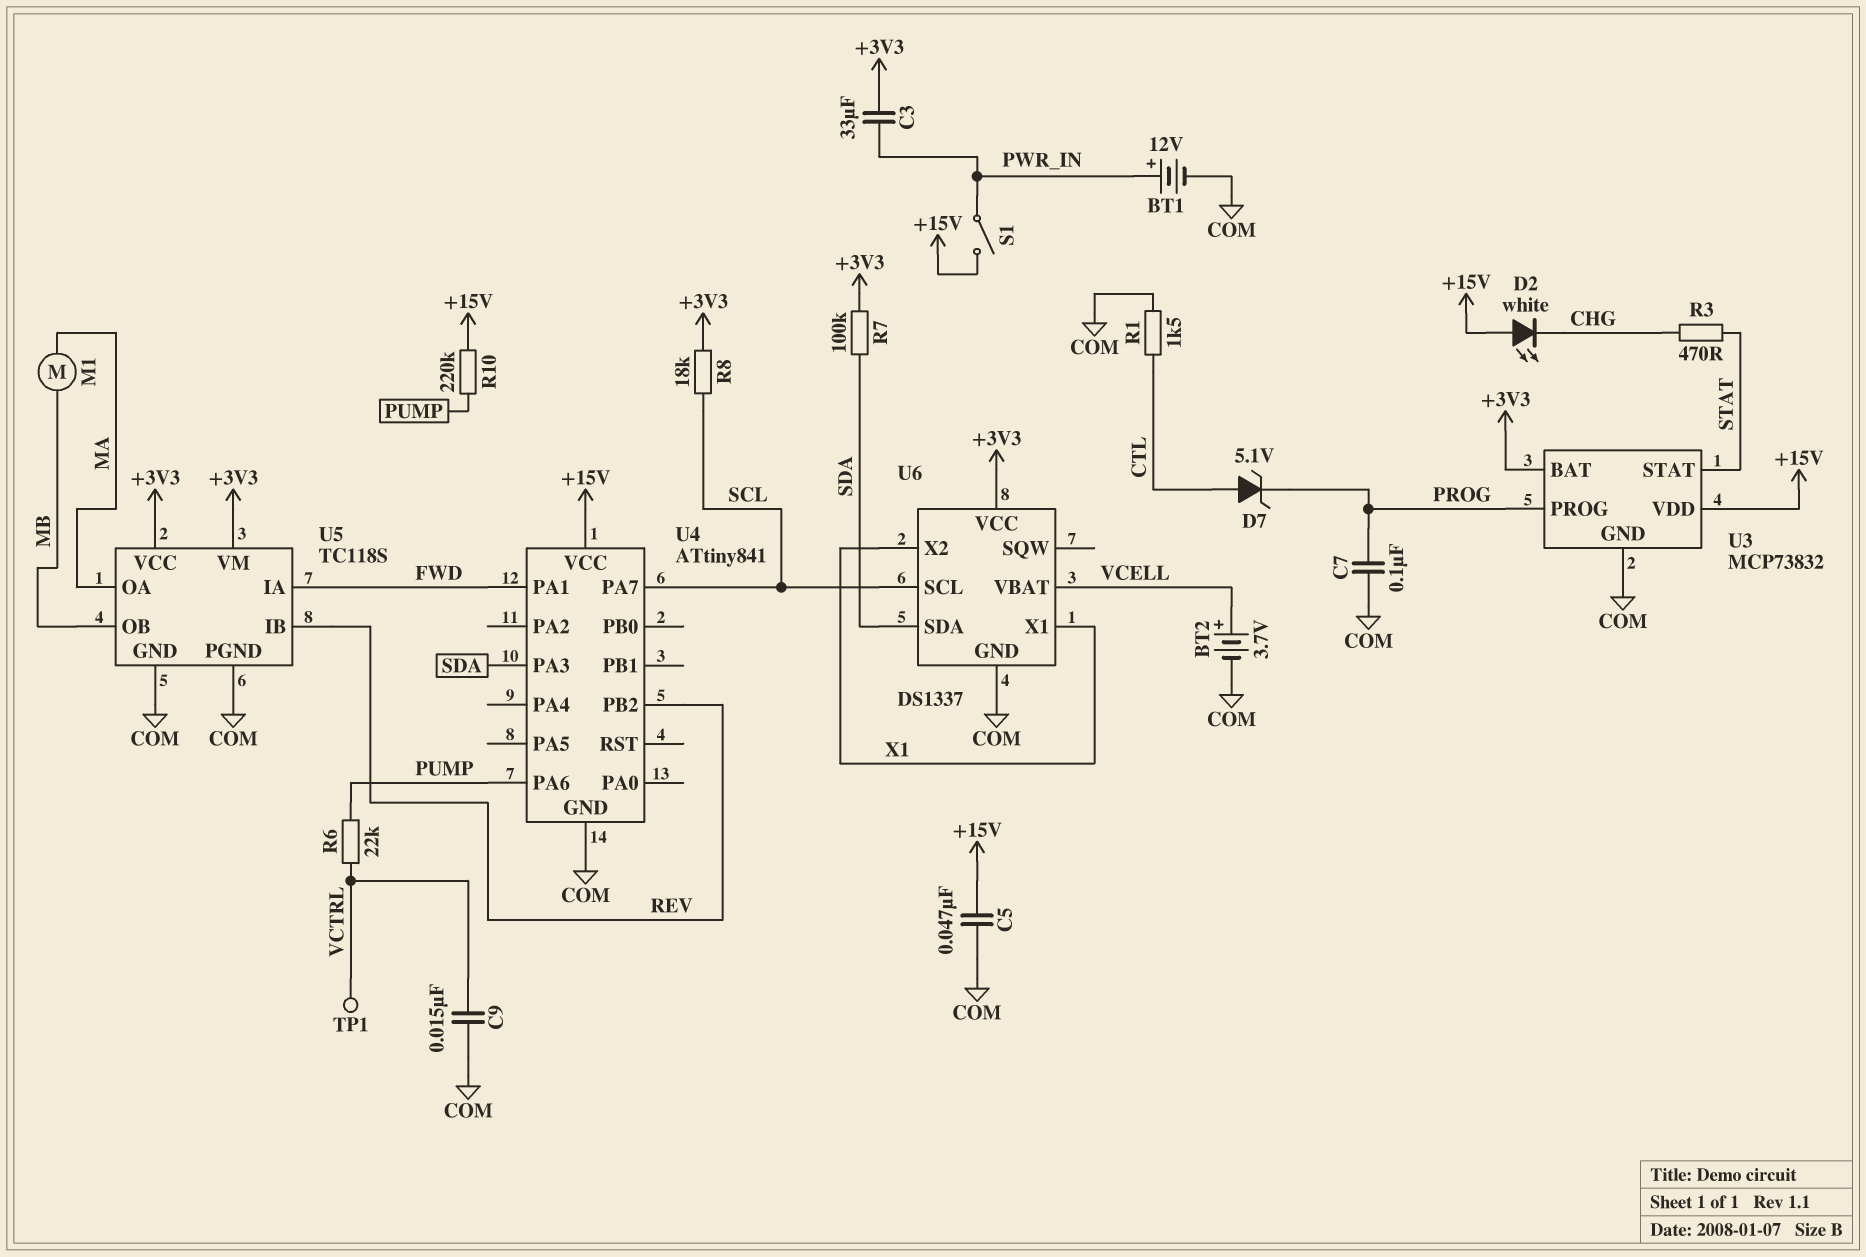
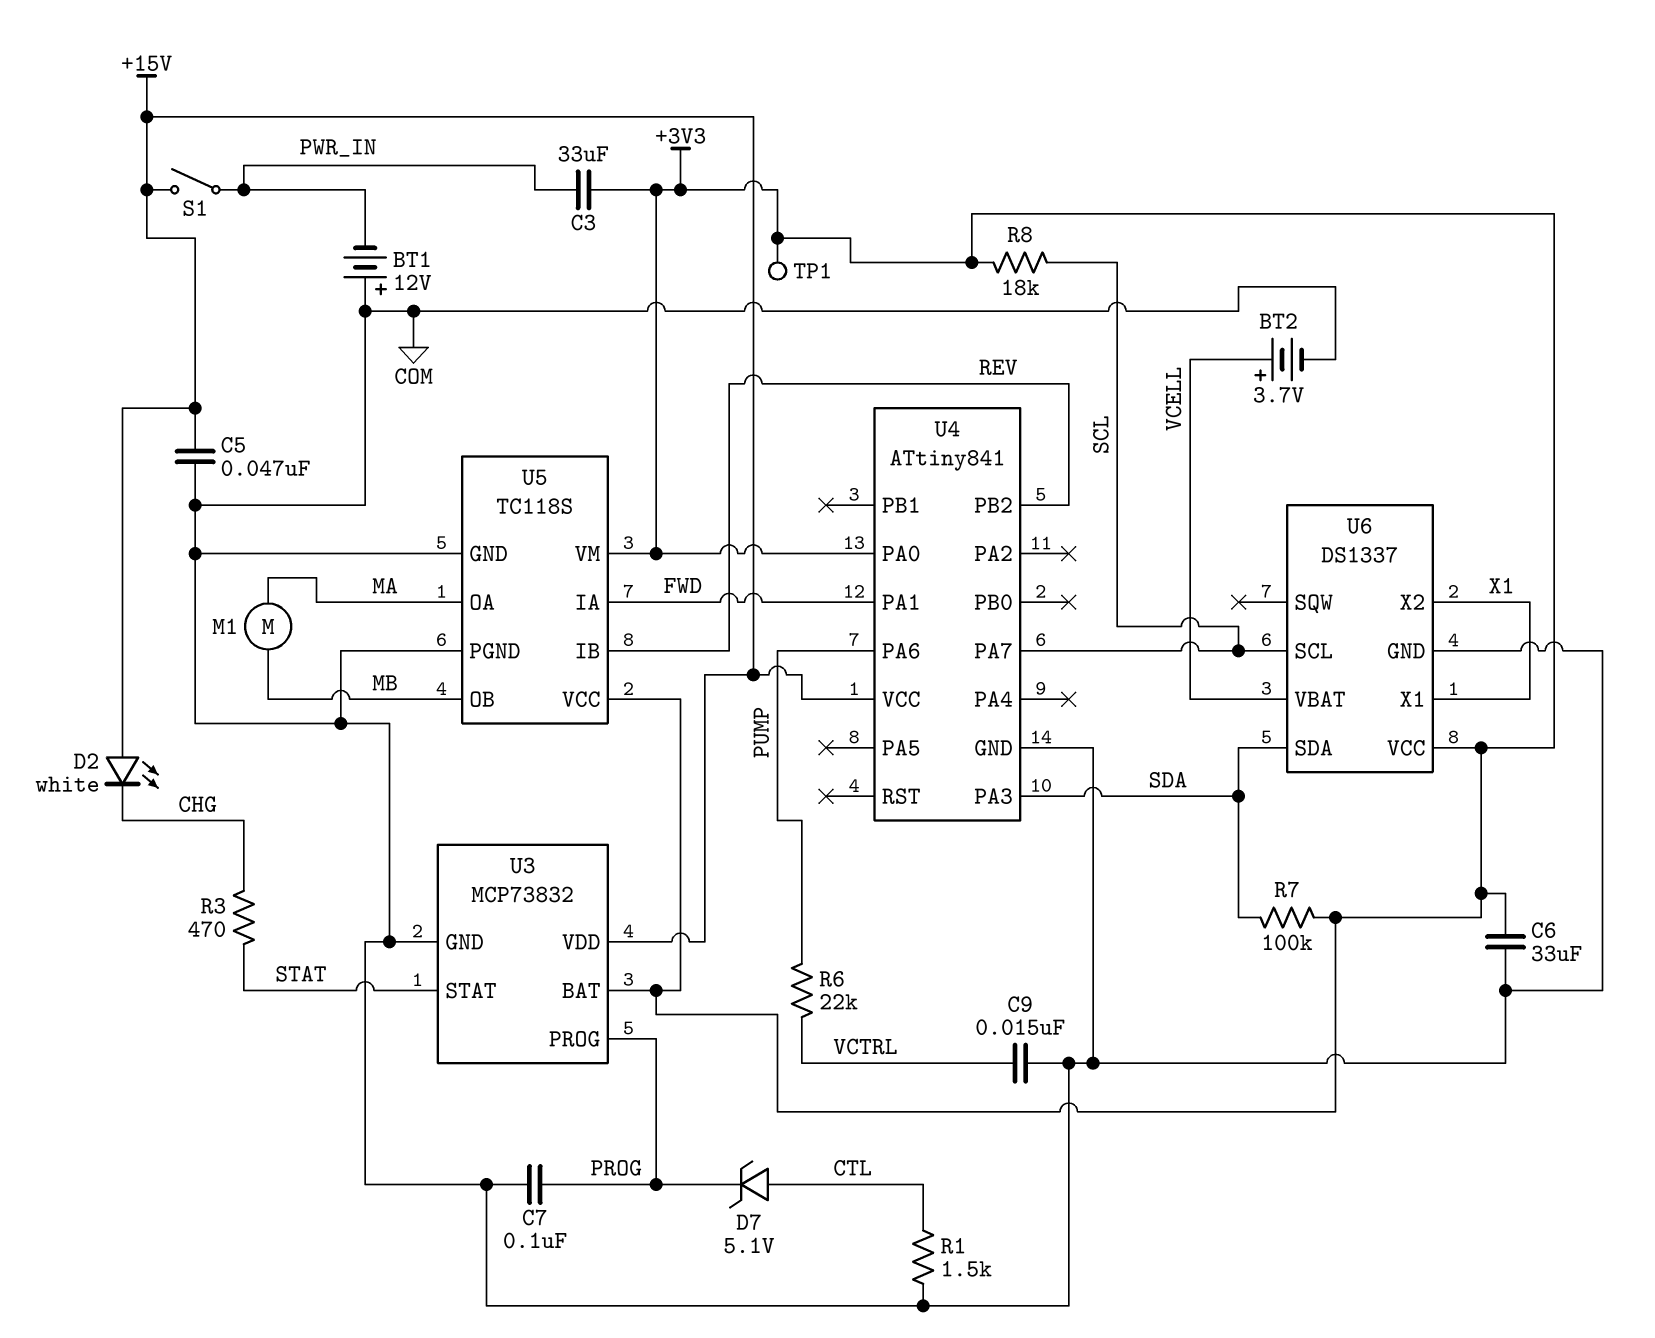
BT1: 12V (plus PWR_IN, minus COM) -> 12V (plus COM, minus PWR_IN)
C6: none -> 33uF (+3V3, COM)
R10: 220k (+15V, PUMP) -> none
TP1: test point (VCTRL) -> test point (+3V3)
U4 pin PA0: none -> +3V3

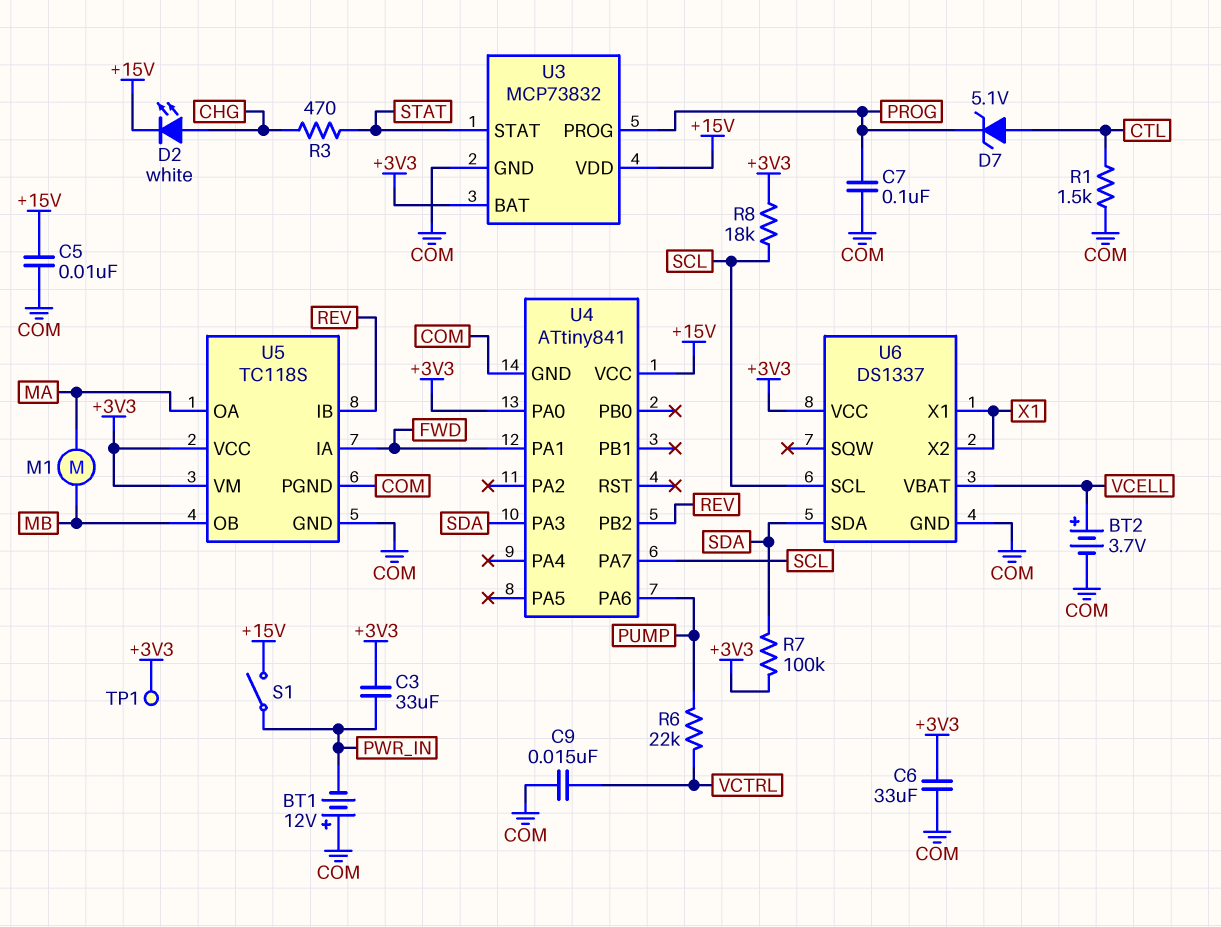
C5: 47nF (+15V, COM) -> 10nF (+15V, COM)
D2: LED white (A +15V, K CHG) -> LED white (A CHG, K +15V)

